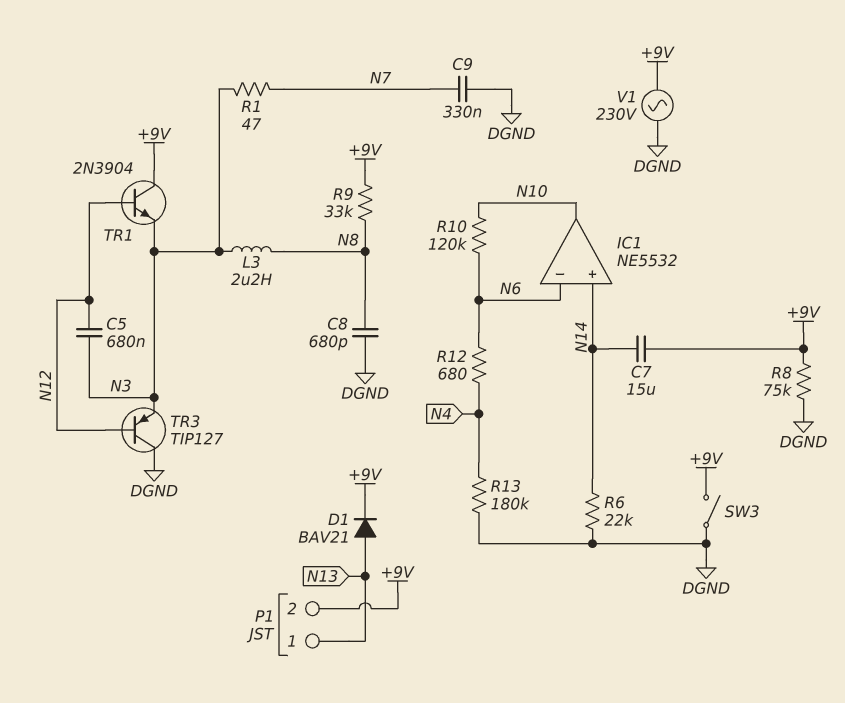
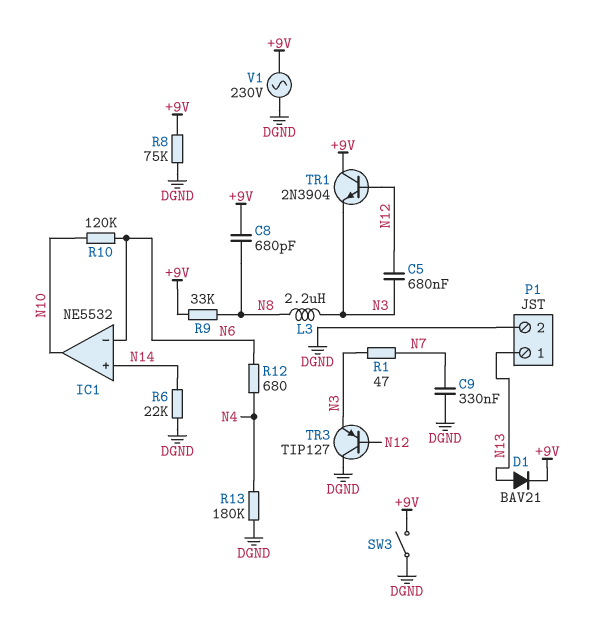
C7: 15uF (+9V, N14) -> none
C8: 680pF (DGND, N8) -> 680pF (+9V, N8)
P1 pin 2: +9V -> DGND

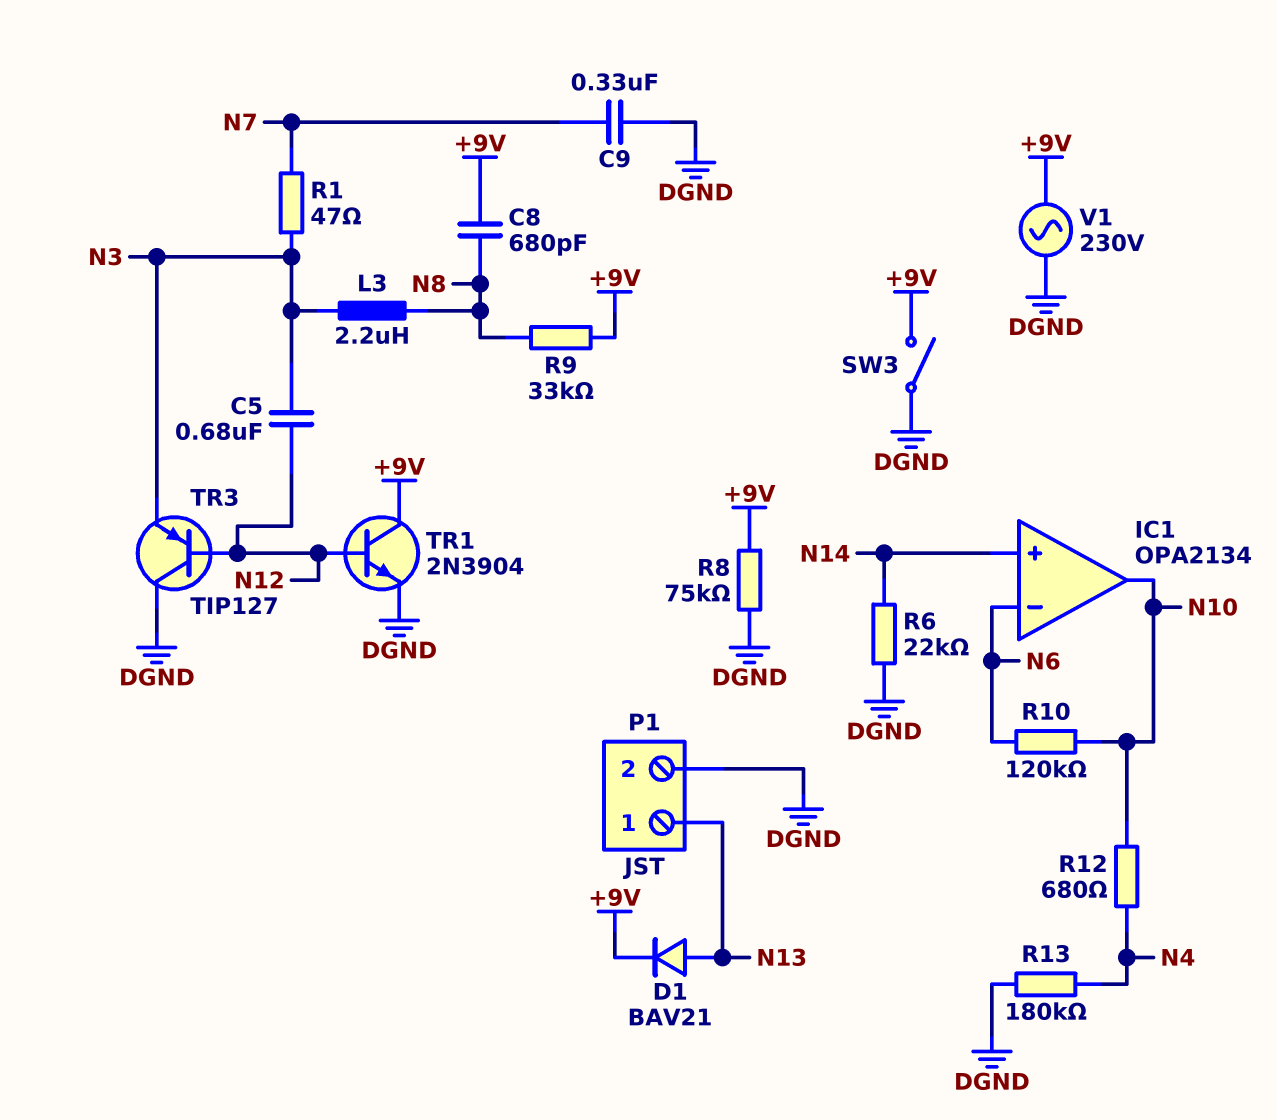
IC1: NE5532 -> OPA2134
R12: 680 (N4, N6) -> 680 (N4, N10)
TR1: NPN 2N3904 (B N12, C +9V, E N3) -> NPN 2N3904 (B N12, C +9V, E DGND)

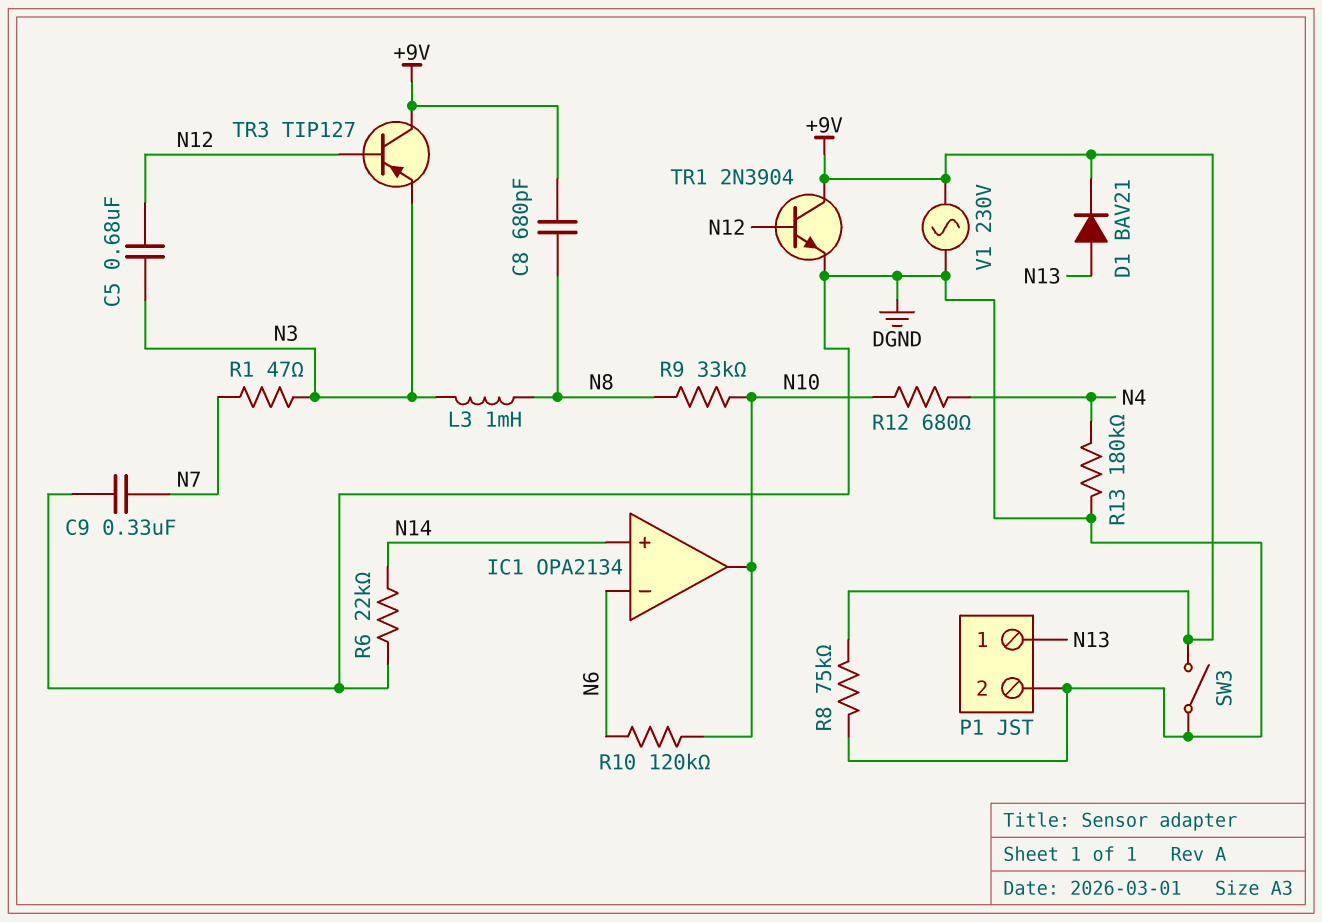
L3: 2.2uH (N3, N8) -> 1mH (N3, N8)
R9: 33k (+9V, N8) -> 33k (N8, N10)
TR3: PNP TIP127 (B N12, C DGND, E N3) -> PNP TIP127 (B N12, C +9V, E N3)

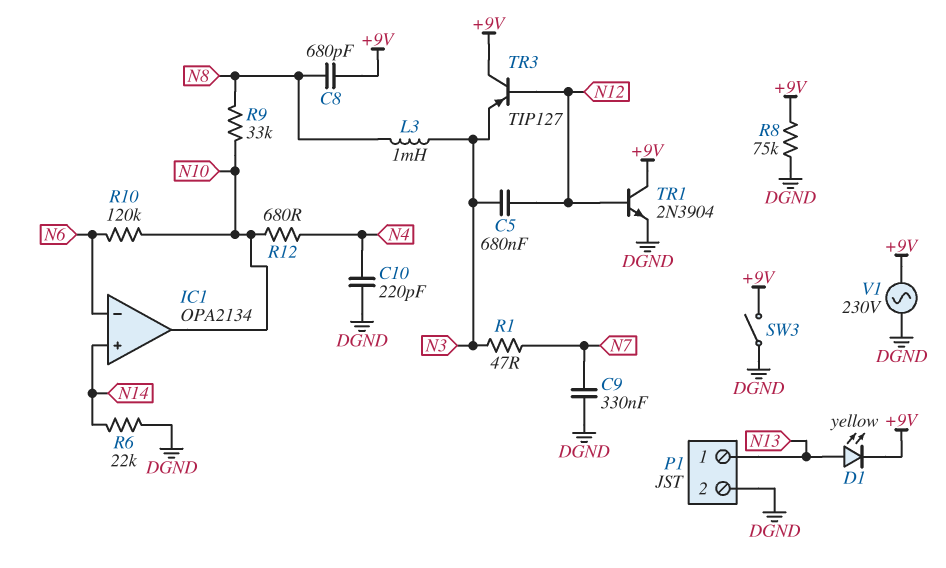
C10: none -> 220pF (DGND, N4)
D1: diode BAV21 (A N13, K +9V) -> LED yellow (A N13, K +9V)
R13: 180k (DGND, N4) -> none

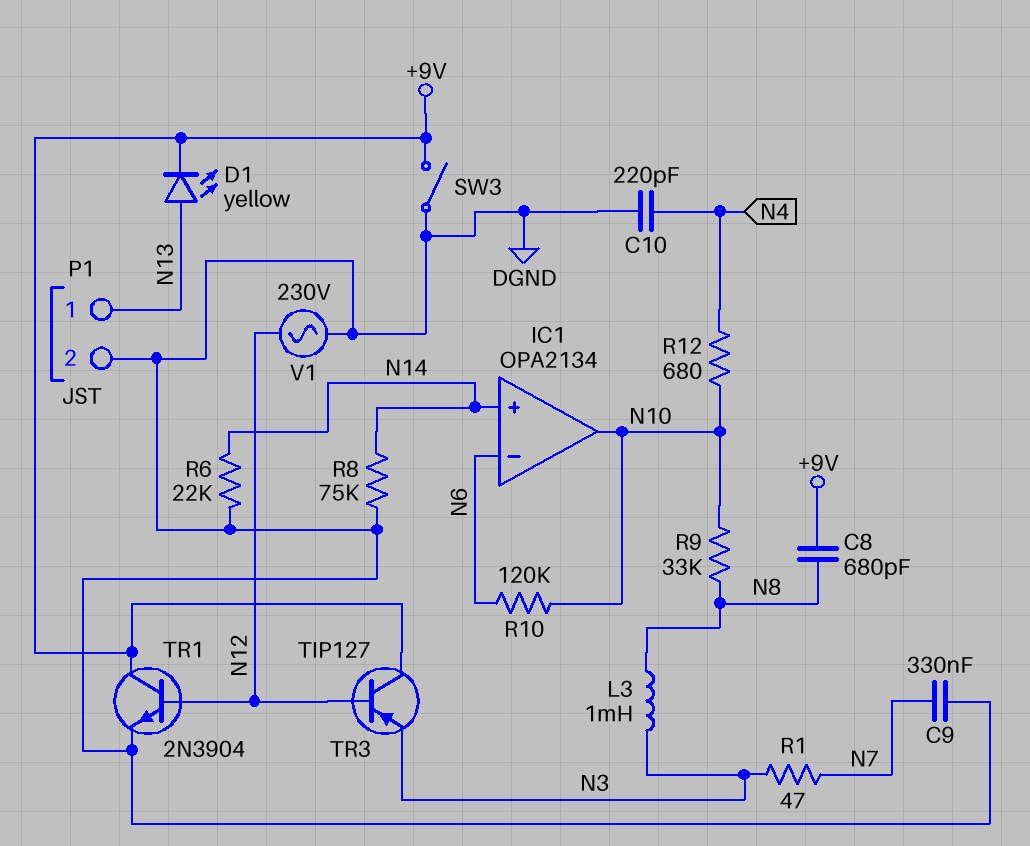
C5: 680nF (N3, N12) -> none
R8: 75k (+9V, DGND) -> 75k (DGND, N14)
V1: AC 230V (+9V, DGND) -> AC 230V (DGND, N12)

